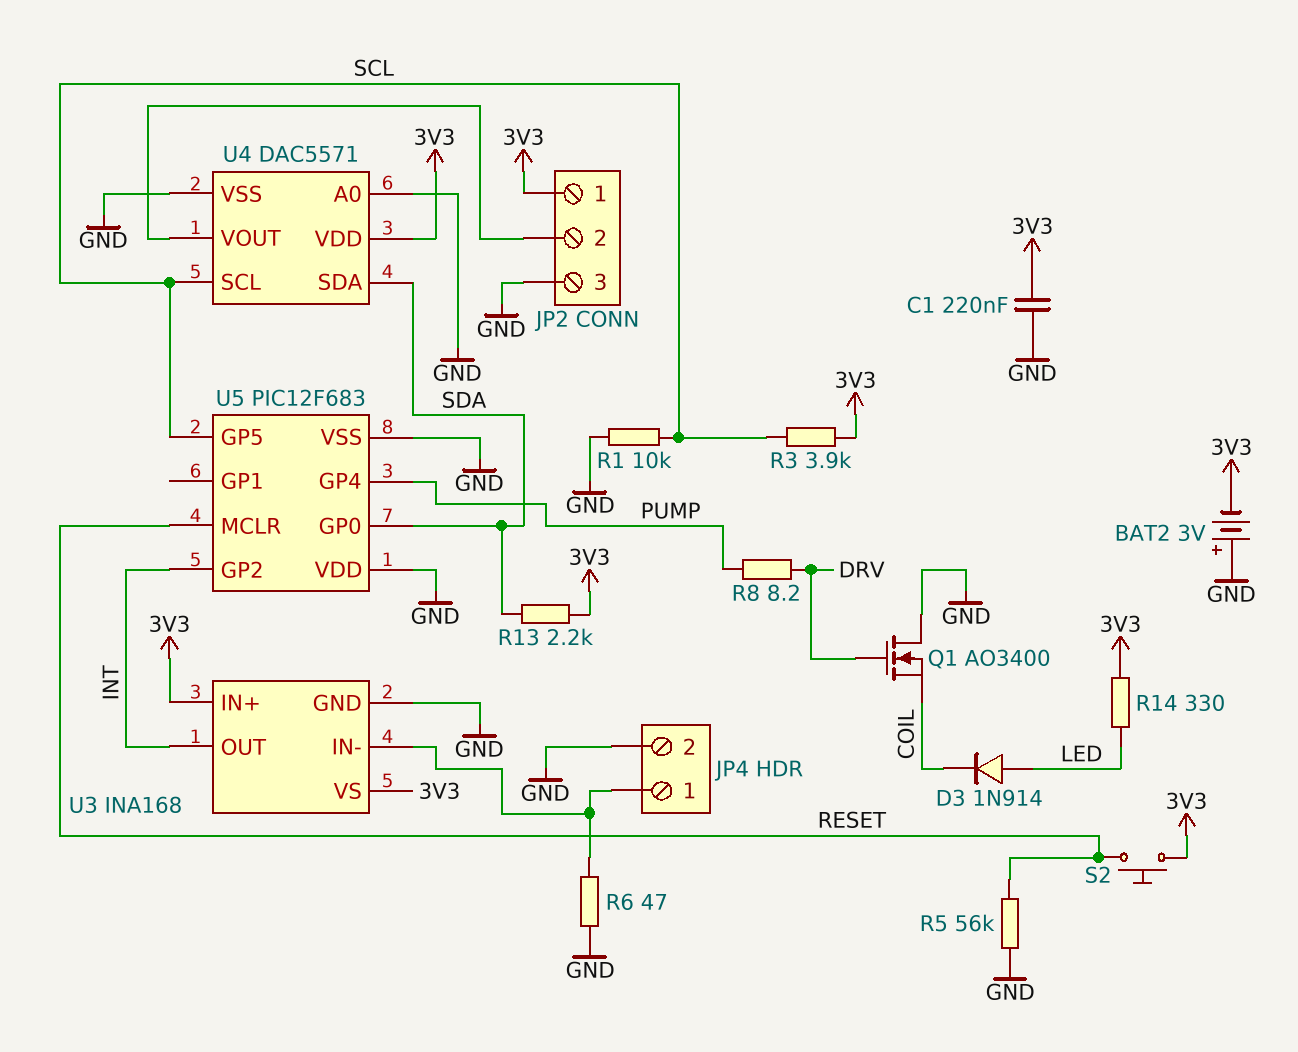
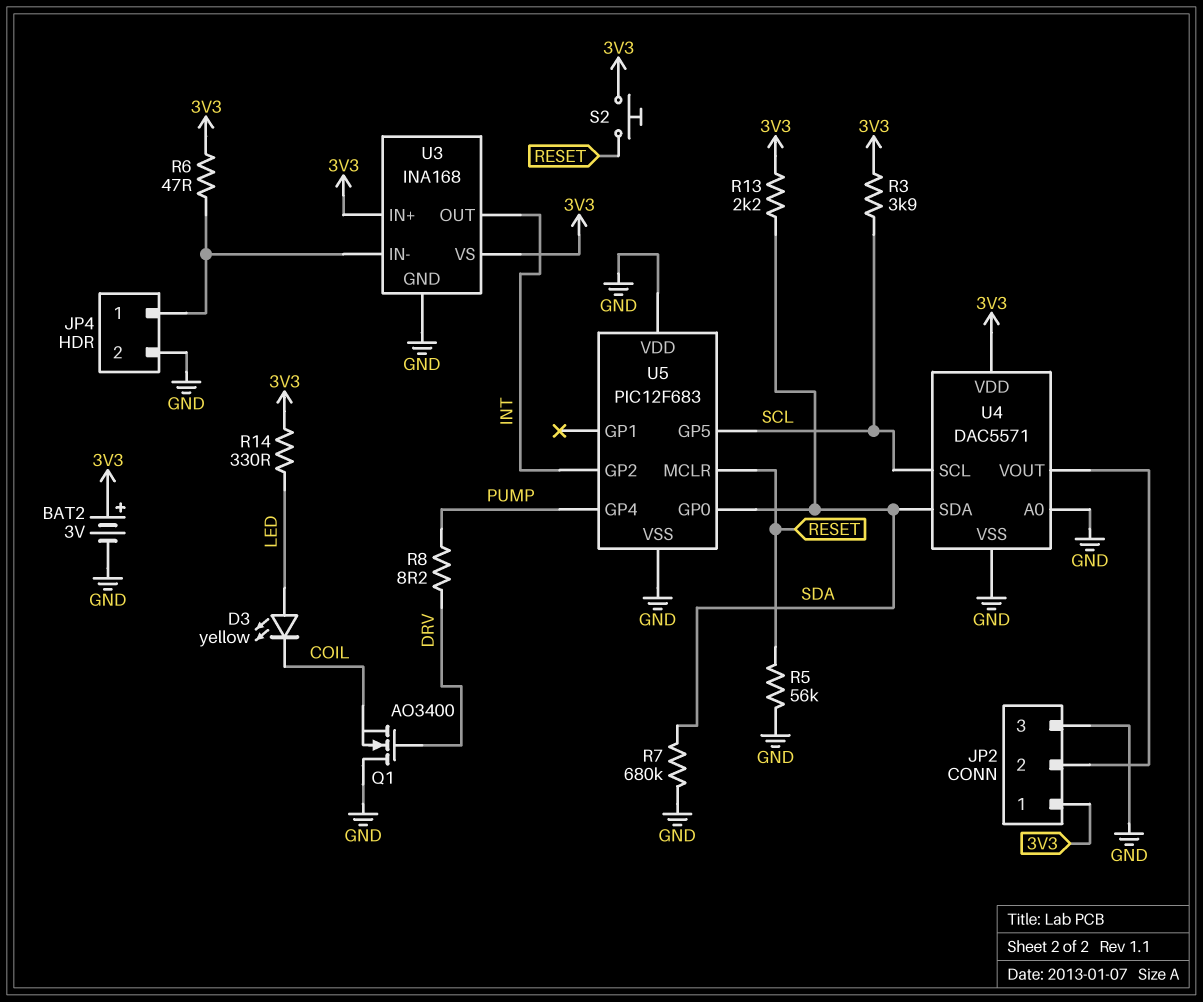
BAT2: 3V (plus GND, minus 3V3) -> 3V (plus 3V3, minus GND)
C1: 220nF (3V3, GND) -> none
D3: diode 1N914 (A LED, K COIL) -> LED yellow (A LED, K COIL)
R1: 10k (GND, SCL) -> none
R6: 47 (GND, JP4/1) -> 47 (3V3, JP4/1)
R7: none -> 680k (GND, SDA)

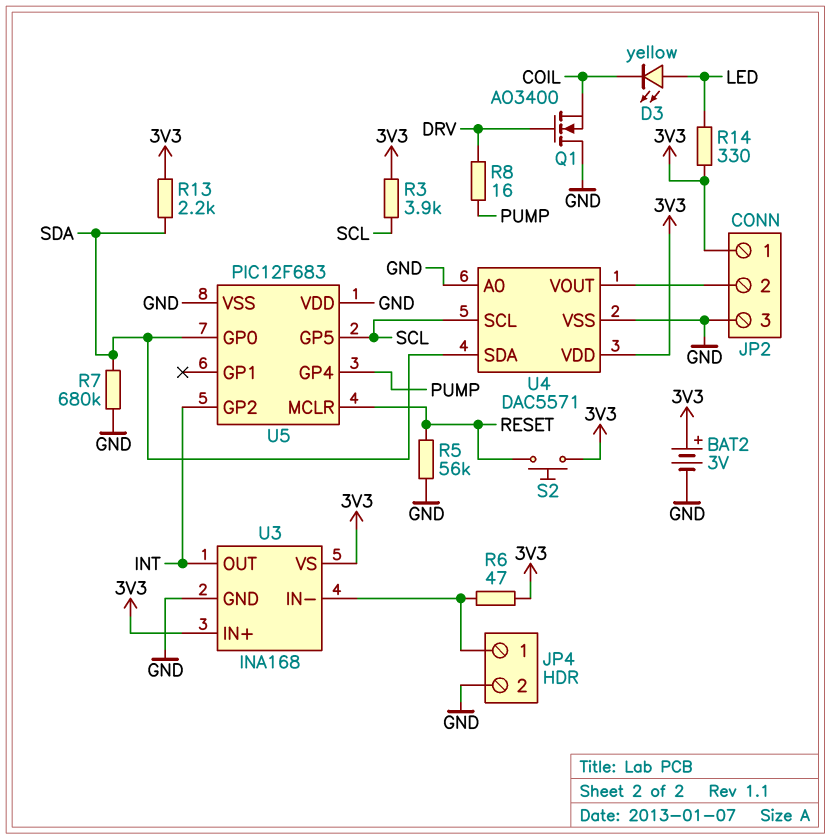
R8: 8.2 (DRV, PUMP) -> 16 (DRV, PUMP)

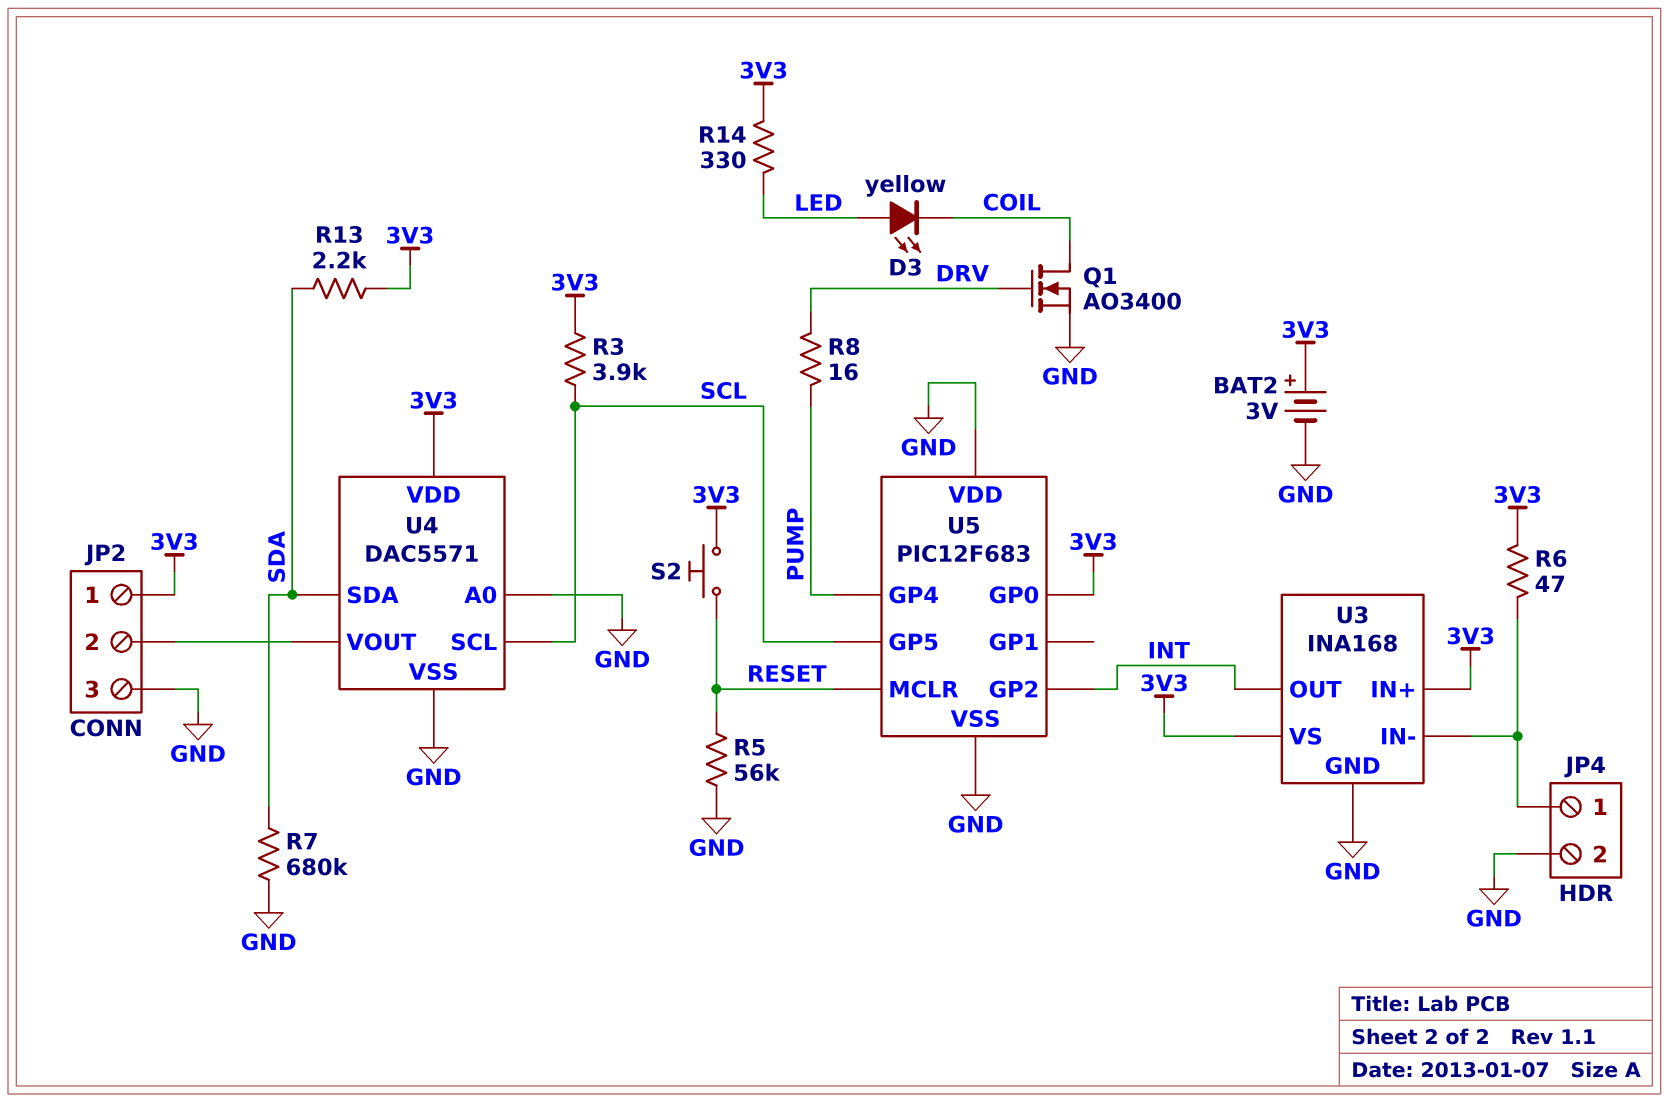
Q1: NMOS AO3400 (G DRV, D GND, S COIL) -> NMOS AO3400 (G DRV, D COIL, S GND)
U5 pin GP0: SDA -> 3V3

